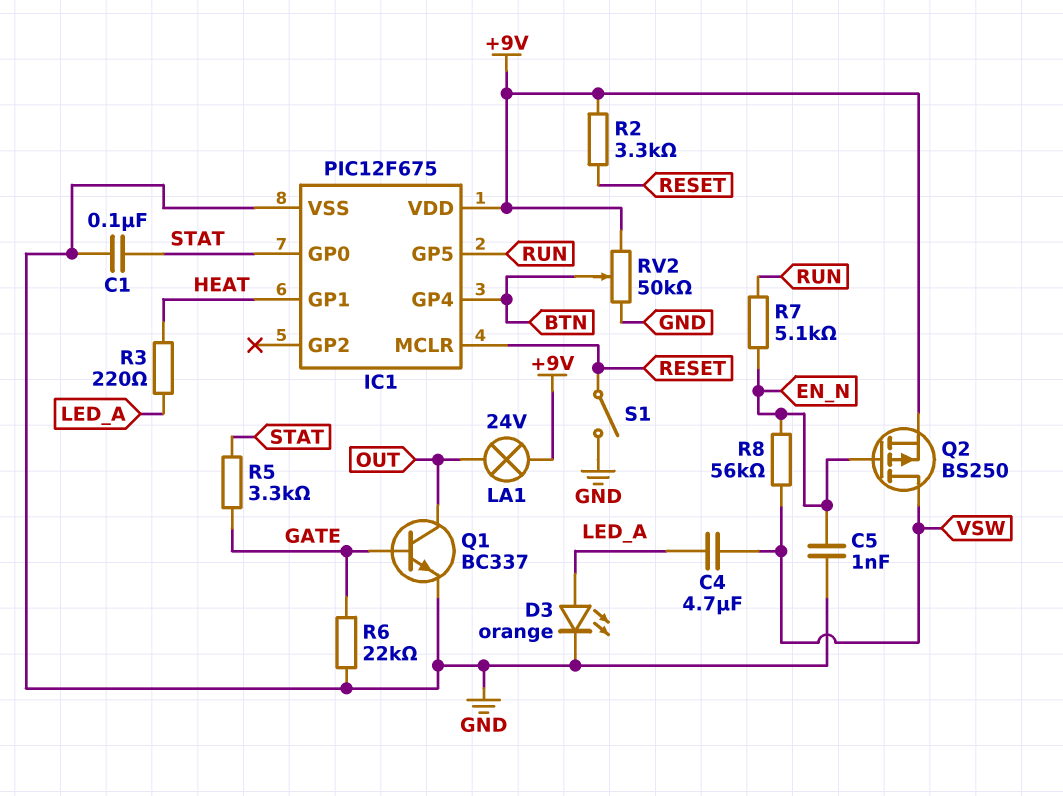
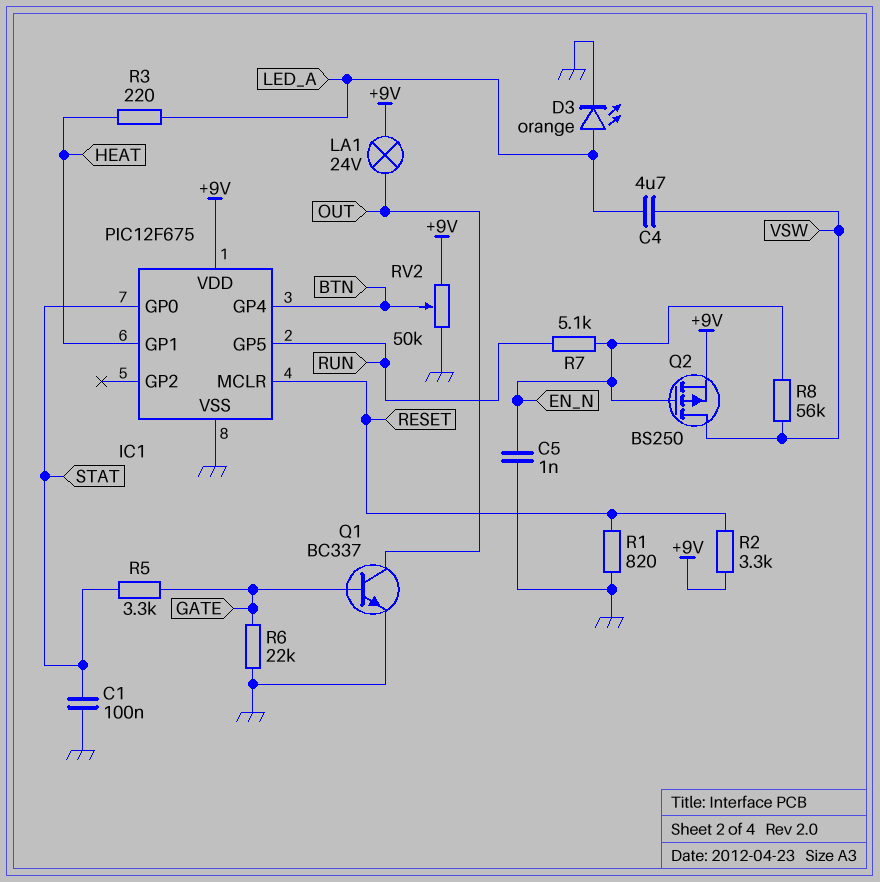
R1: none -> 820 (GND, RESET)
S1: switch (GND, RESET) -> none

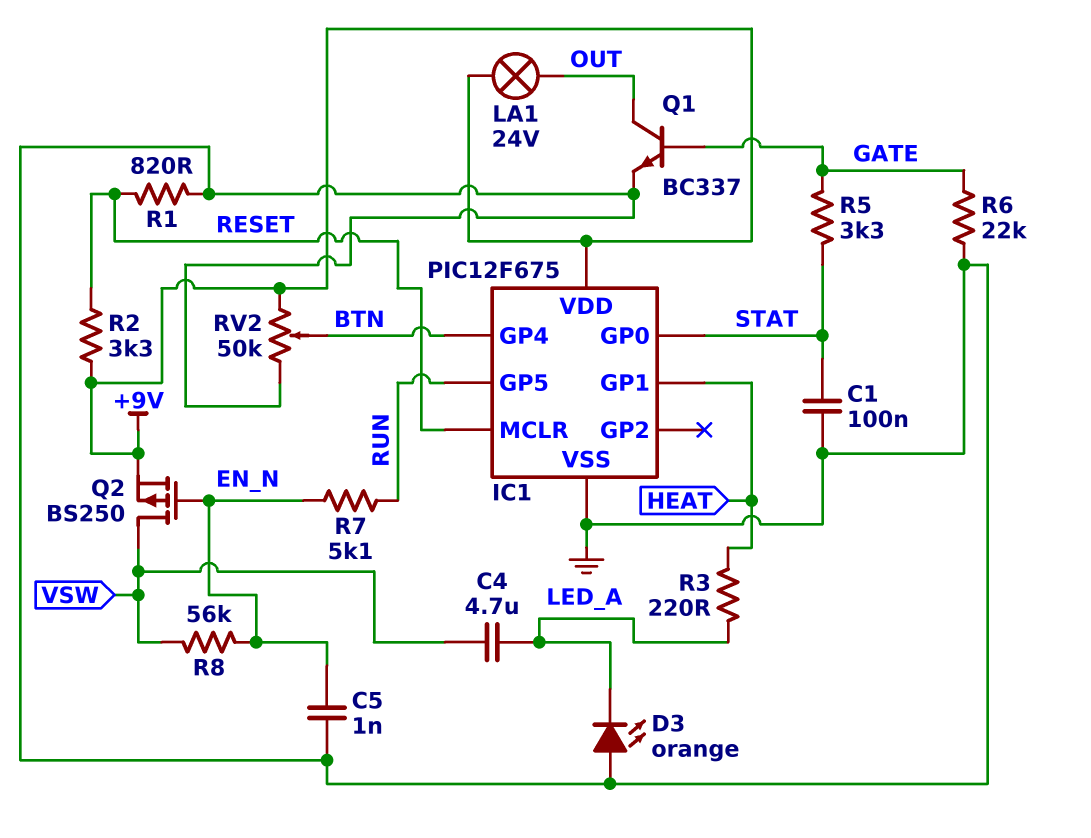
D3: LED orange (A LED_A, K GND) -> LED orange (A GND, K LED_A)

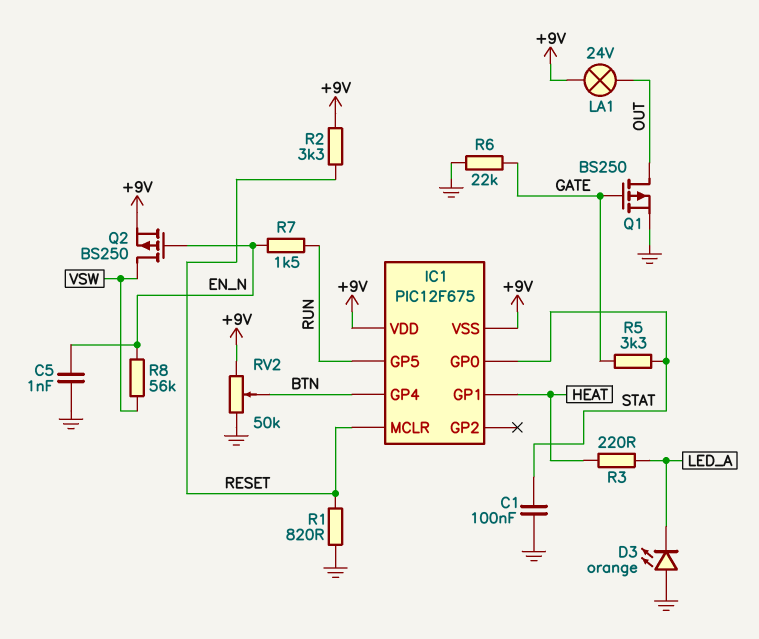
C4: 4.7uF (LED_A, VSW) -> none
IC1 pin VSS: GND -> +9V
Q1: NPN BC337 (B GATE, C OUT, E GND) -> PMOS BS250 (G GATE, D OUT, S GND)
R7: 5.1k (EN_N, RUN) -> 1.5k (EN_N, RUN)

